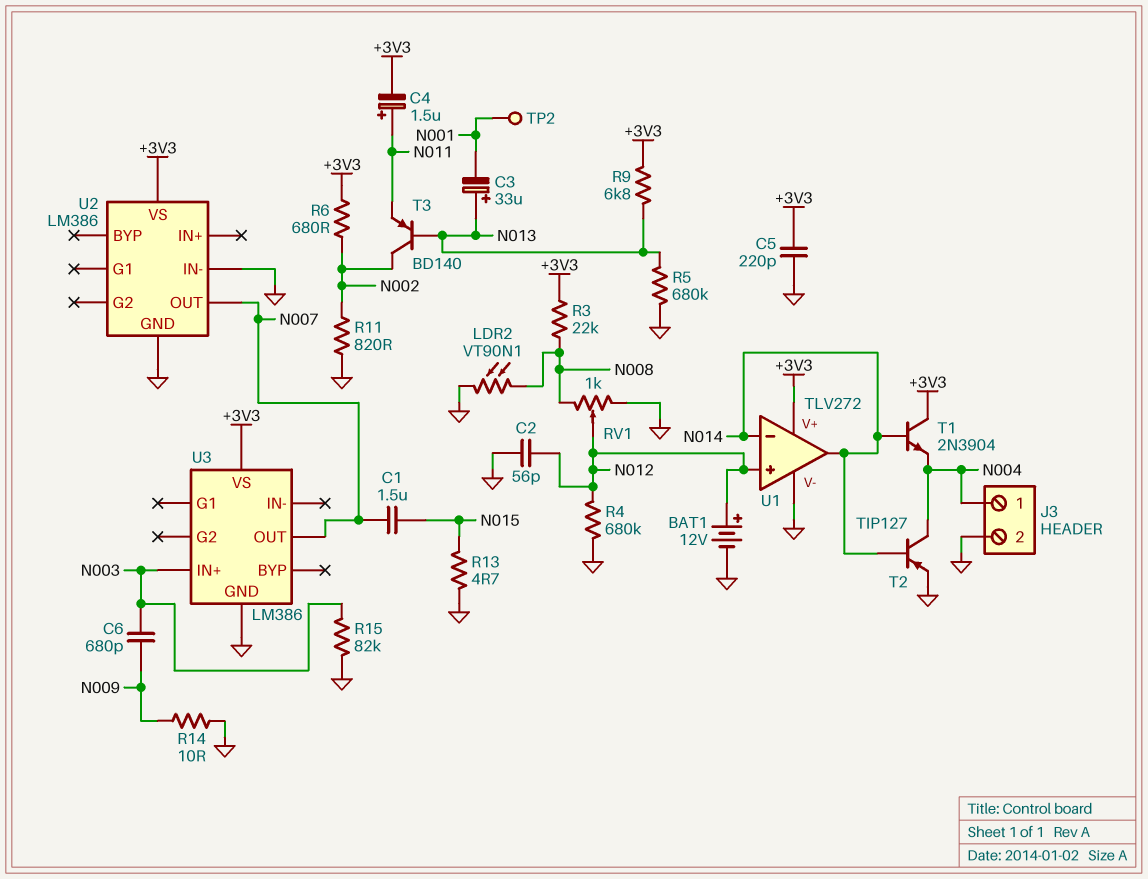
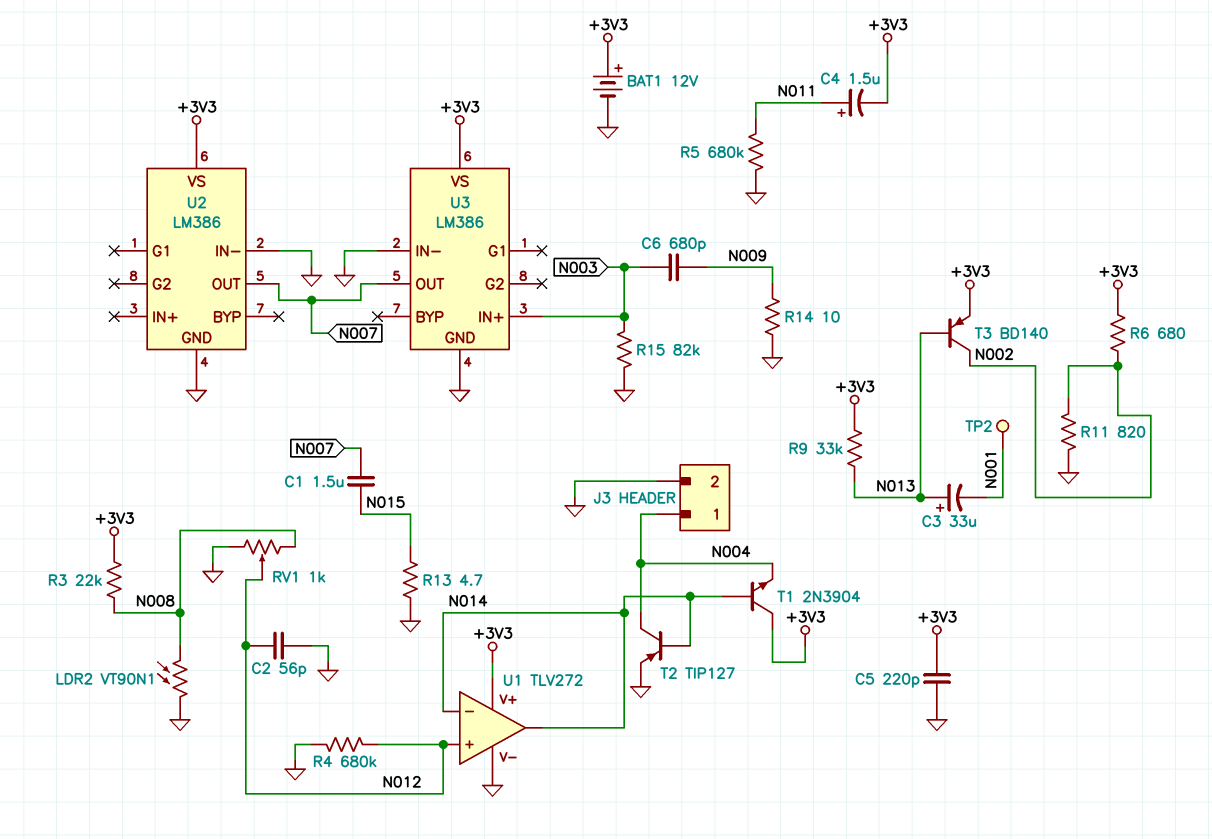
BAT1: 12V (plus N012, minus GND) -> 12V (plus +3V3, minus GND)
R5: 680k (GND, N013) -> 680k (GND, N011)
R9: 6.8k (+3V3, N013) -> 33k (+3V3, N013)
T3: PNP BD140 (B N013, C N002, E N011) -> PNP BD140 (B N013, C N002, E +3V3)
U3 pin IN-: none -> GND

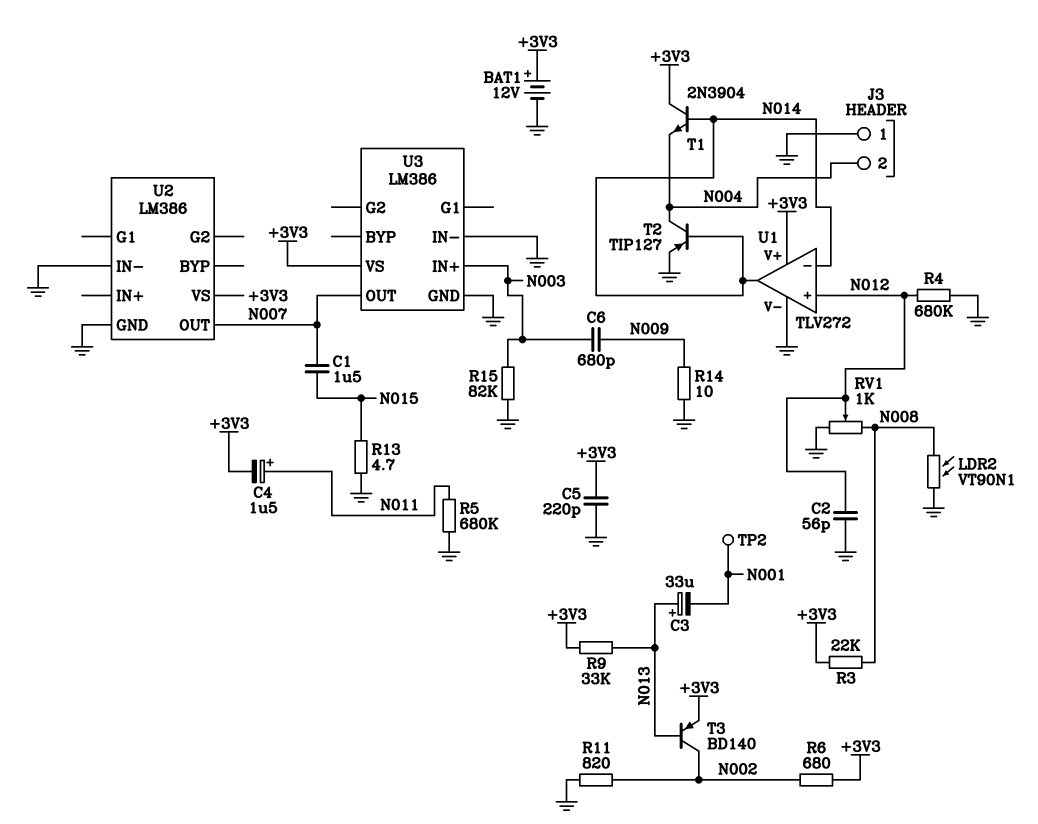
J3 pin 1: N004 -> GND
J3 pin 2: GND -> N004

